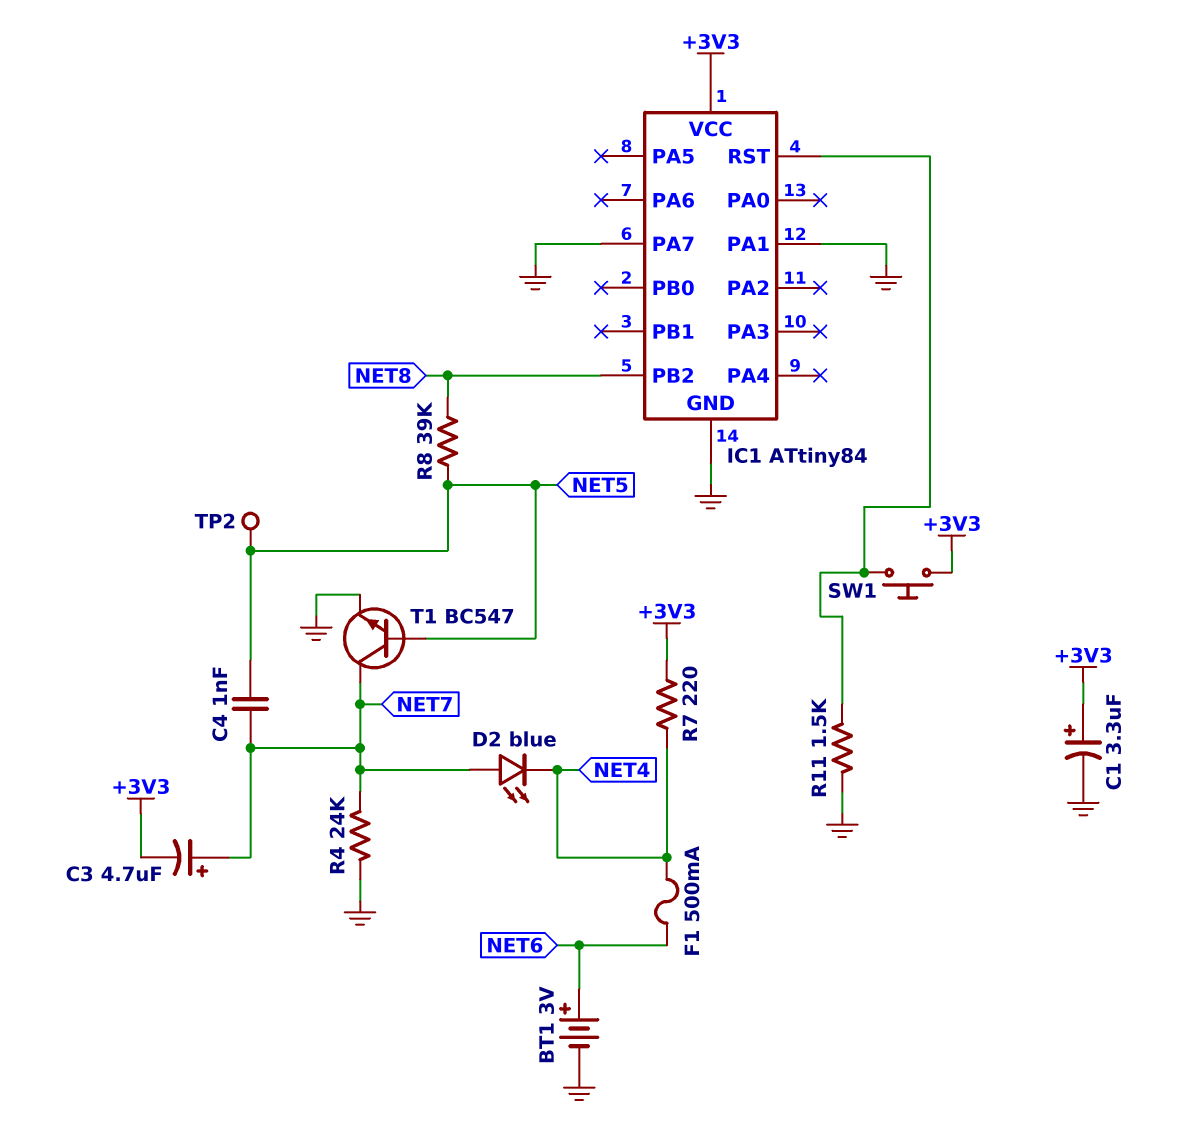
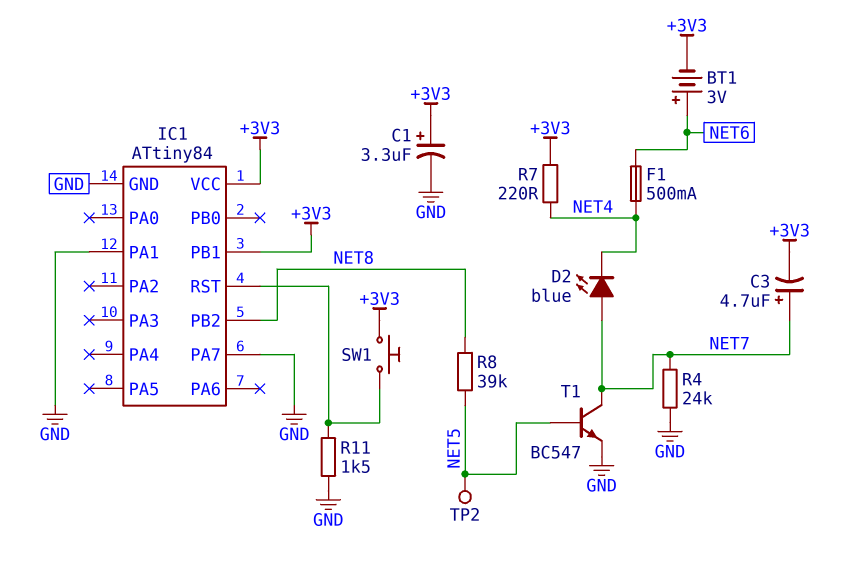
BT1: 3V (plus NET6, minus GND) -> 3V (plus NET6, minus +3V3)
C4: 1nF (NET5, NET7) -> none
IC1 pin PB1: none -> +3V3

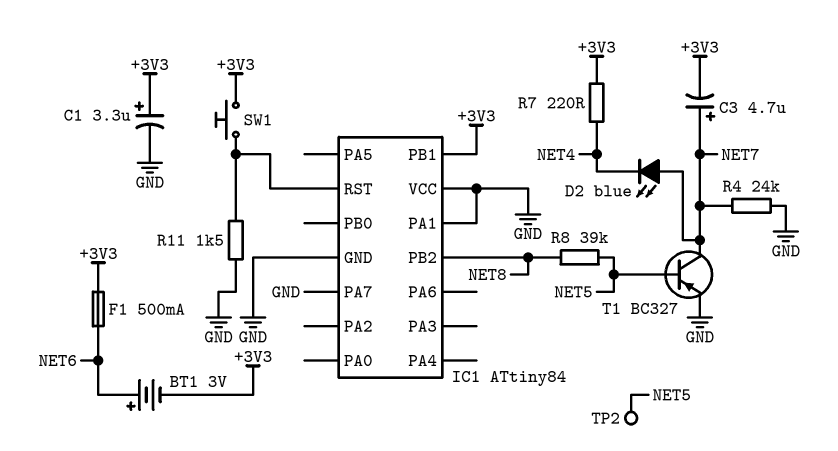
F1: 500mA (NET4, NET6) -> 500mA (+3V3, NET6)
IC1 pin VCC: +3V3 -> GND
T1: NPN BC547 (B NET5, C NET7, E GND) -> PNP BC327 (B NET5, C NET7, E GND)

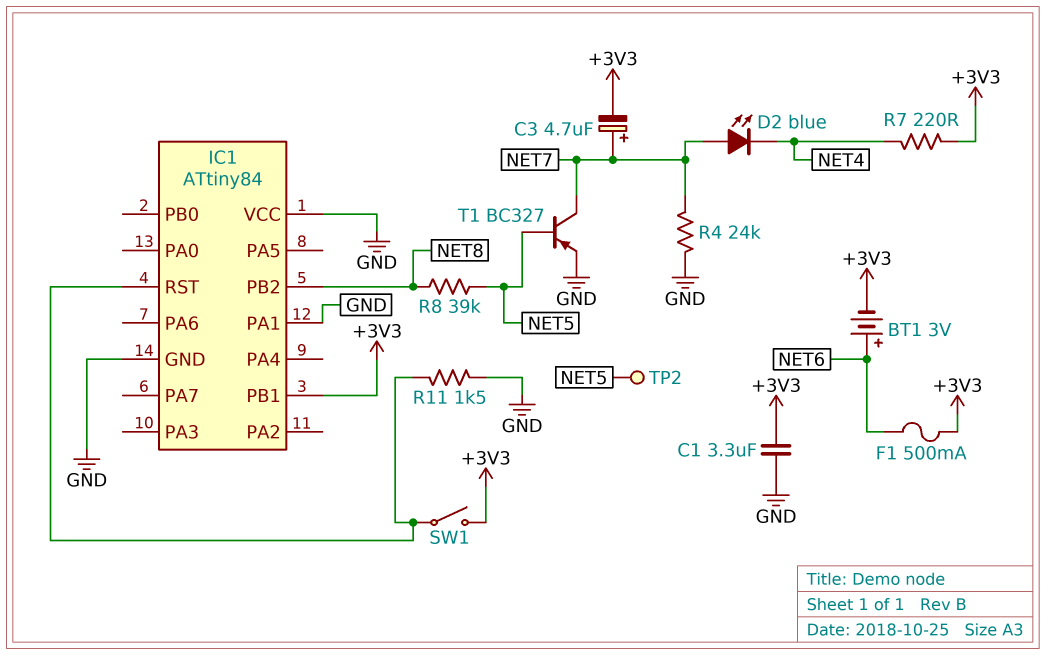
C1: 3.3uF (plus +3V3, minus GND) -> 3.3uF (+3V3, GND)
IC1 pin PA7: GND -> none
SW1: button (+3V3, IC1/RST) -> switch (+3V3, IC1/RST)

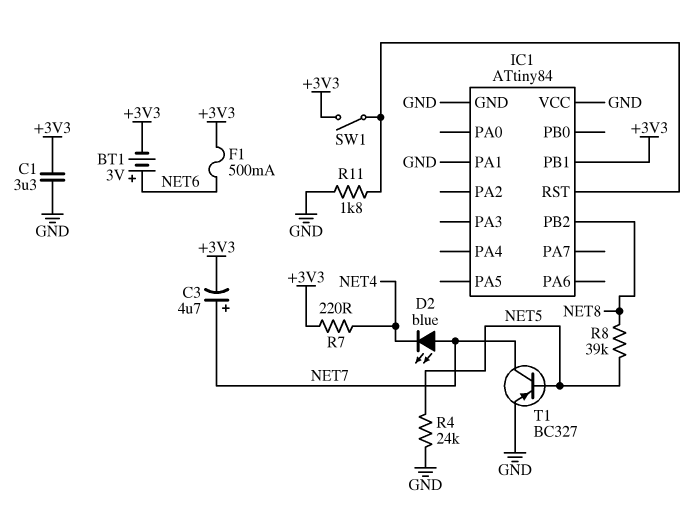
R4: 24k (GND, NET7) -> 24k (GND, NET5)
R11: 1.5k (GND, IC1/RST) -> 1.8k (GND, IC1/RST)
TP2: test point (NET5) -> none

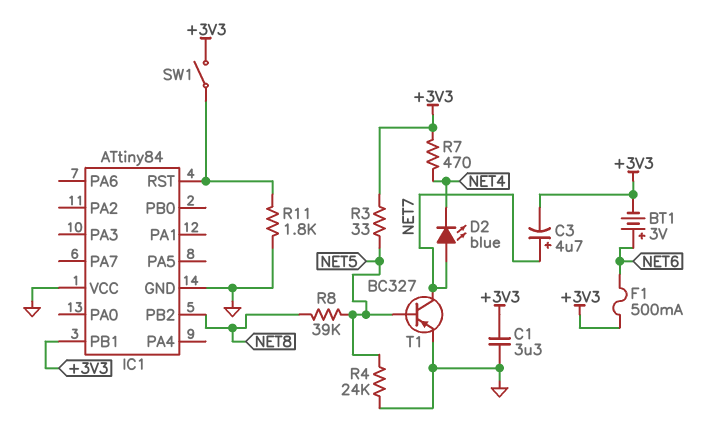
IC1 pin PA1: GND -> none
R3: none -> 33 (+3V3, NET5)
R7: 220 (+3V3, NET4) -> 470 (+3V3, NET4)

